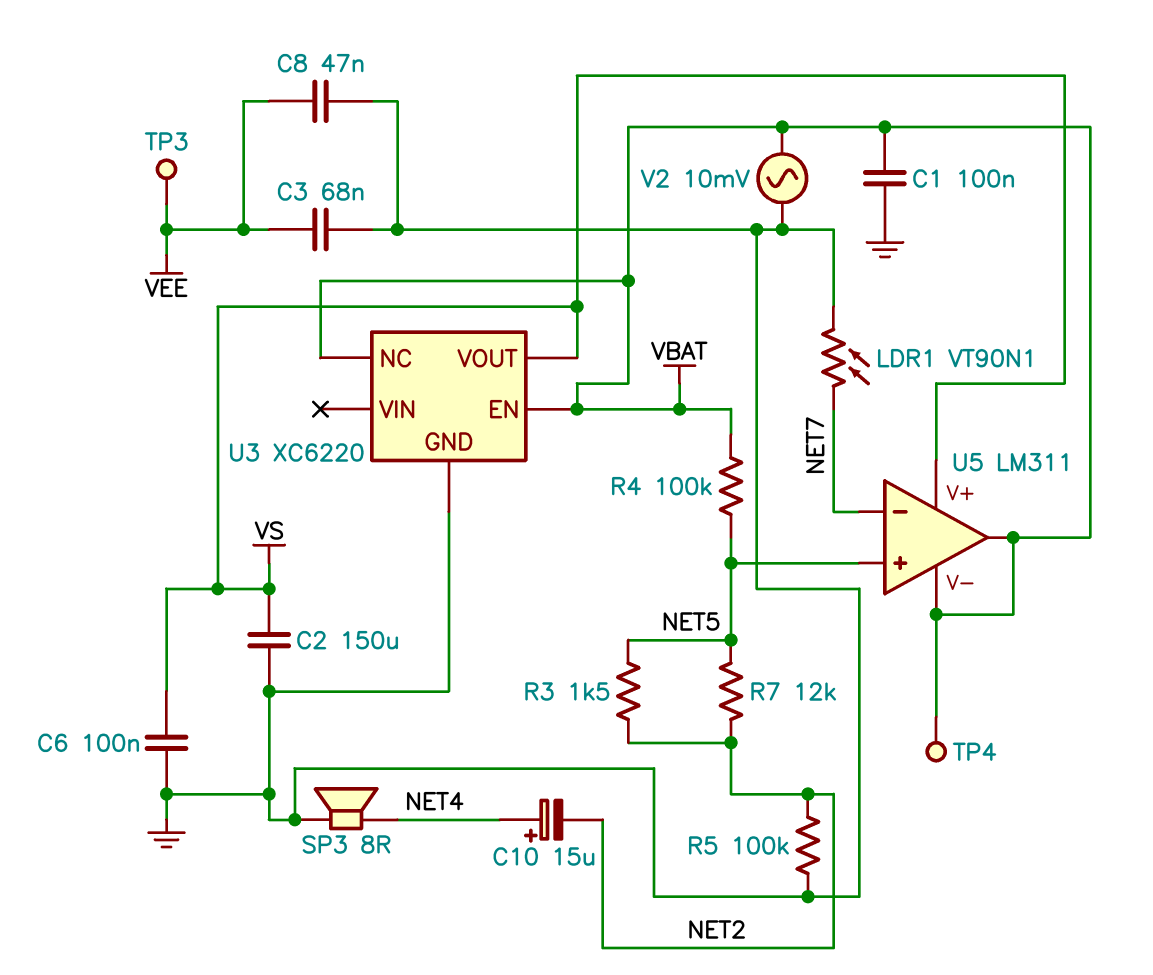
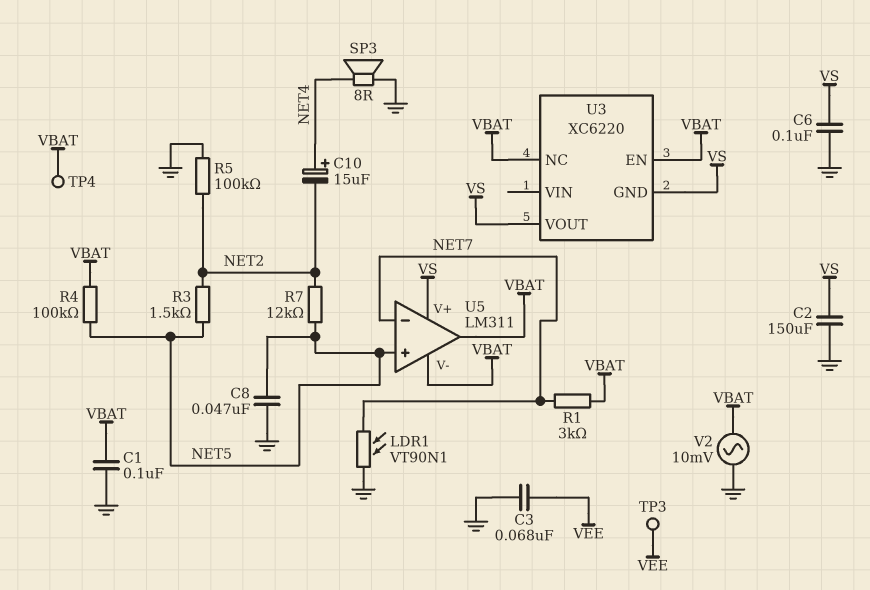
C8: 47nF (GND, VEE) -> 47nF (GND, NET5)
R1: none -> 3k (NET7, VBAT)
U3 pin GND: GND -> VS

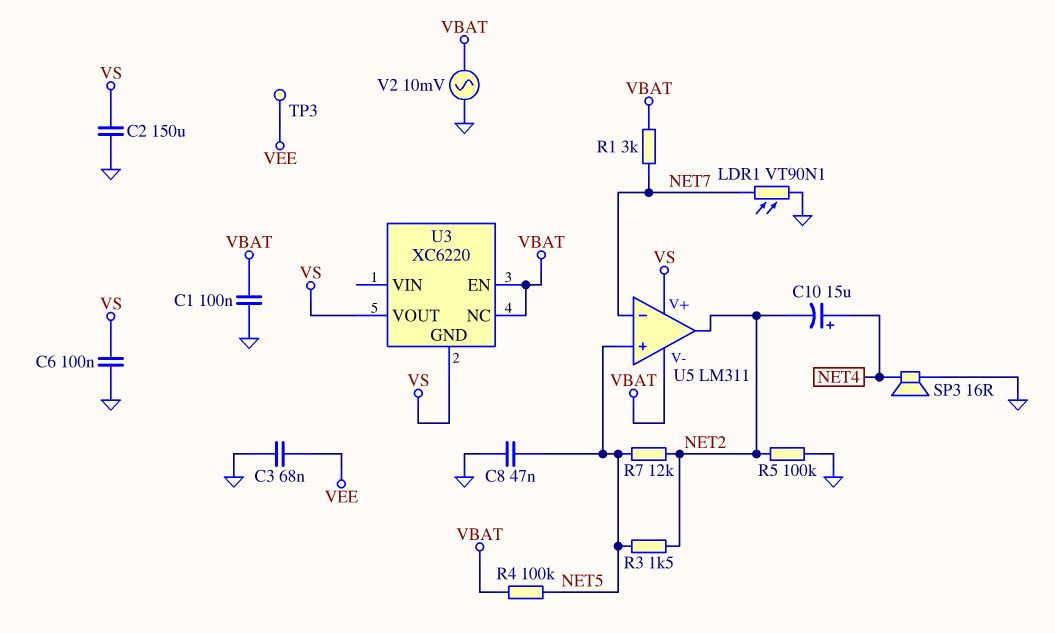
SP3: speaker 8R (GND, NET4) -> speaker 16R (GND, NET4)
TP4: test point (VBAT) -> none
U5 pin out: VBAT -> NET2

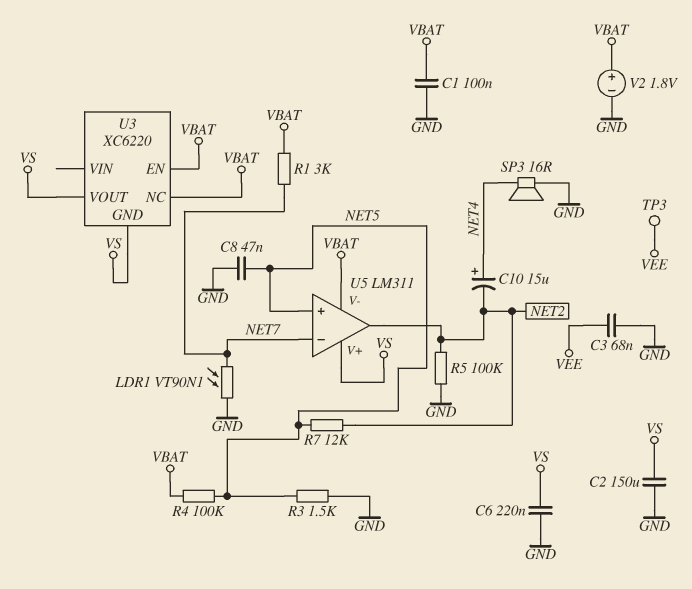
C6: 100nF (GND, VS) -> 220nF (GND, VS)
R3: 1.5k (NET2, NET5) -> 1.5k (GND, NET5)
V2: AC 10mV (GND, VBAT) -> 1.8V (plus VBAT, minus GND)

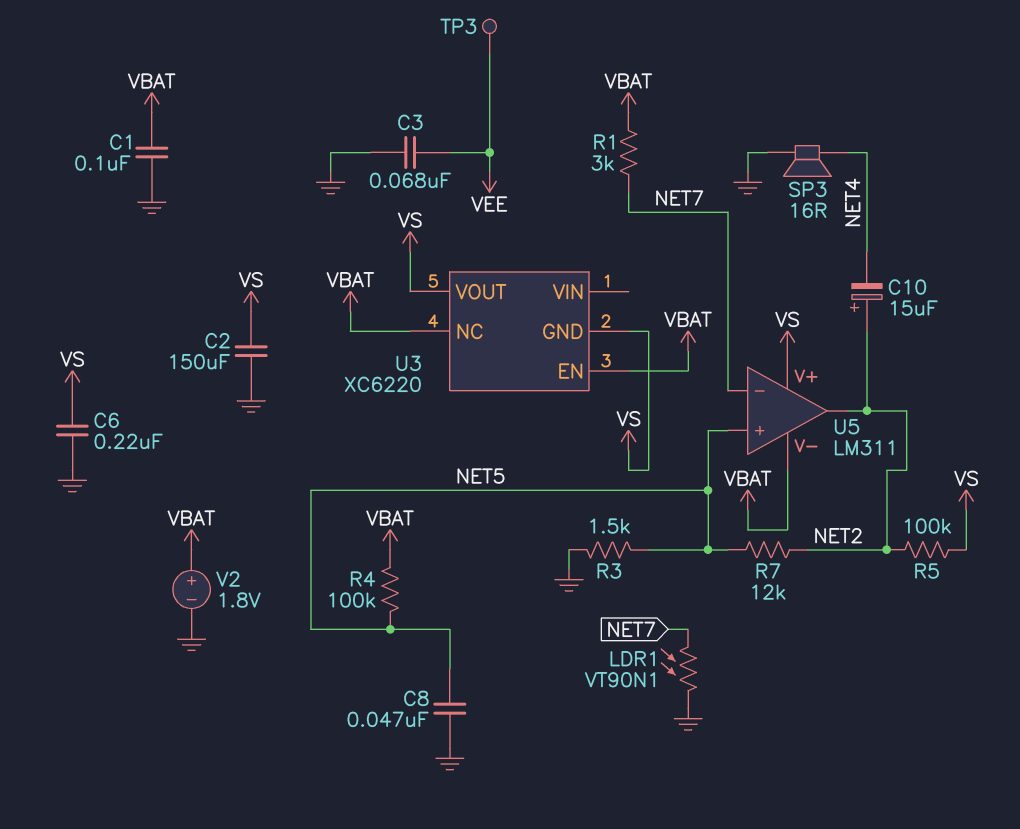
C10: 15uF (plus NET4, minus NET2) -> 15uF (plus NET2, minus NET4)
R5: 100k (GND, NET2) -> 100k (NET2, VS)

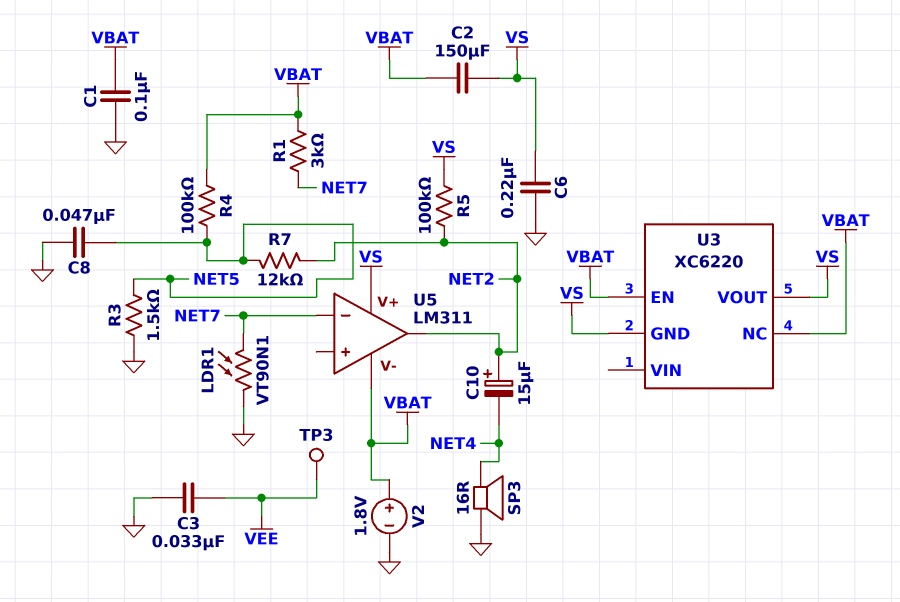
C2: 150uF (GND, VS) -> 150uF (VBAT, VS)
C3: 68nF (GND, VEE) -> 33nF (GND, VEE)
U5 pin in+: NET5 -> none

